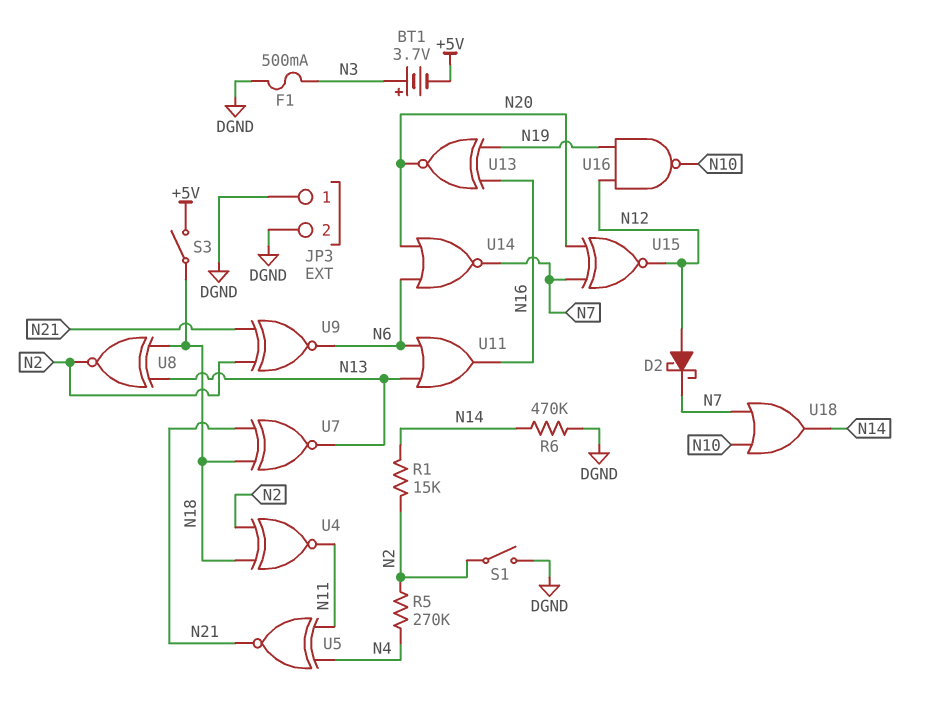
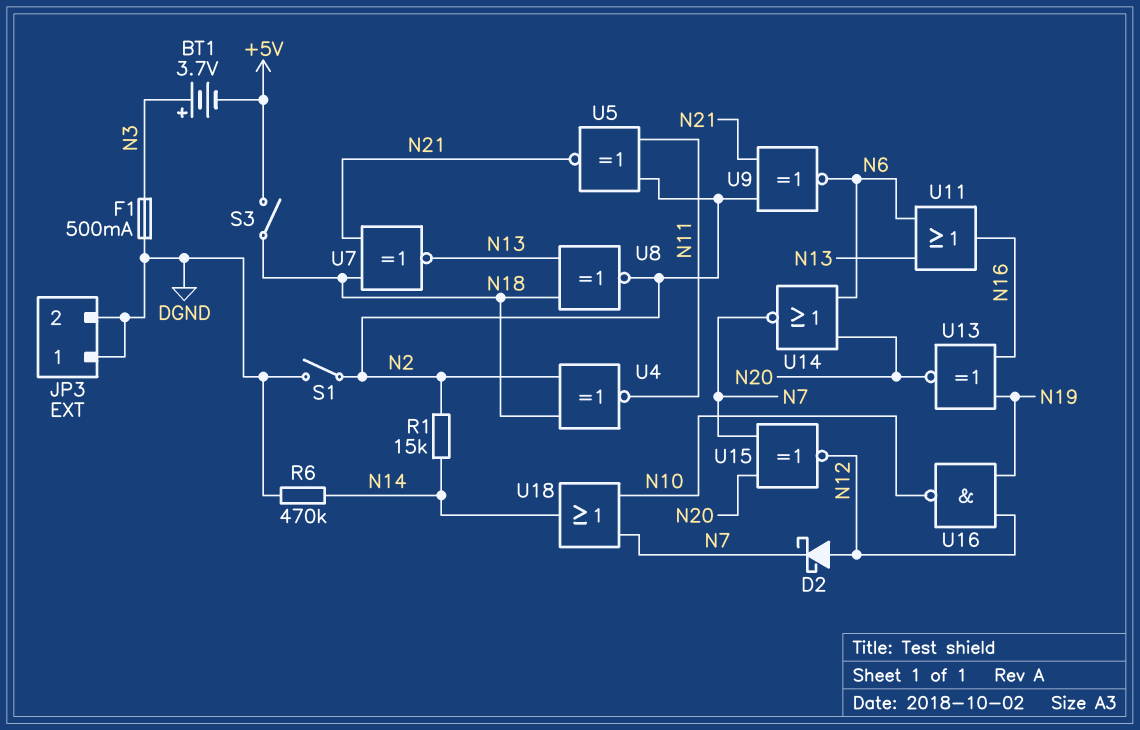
R5: 270k (N2, N4) -> none
U5: XNOR (in N4, in N11, out N21) -> XNOR (in N2, in N11, out N21)

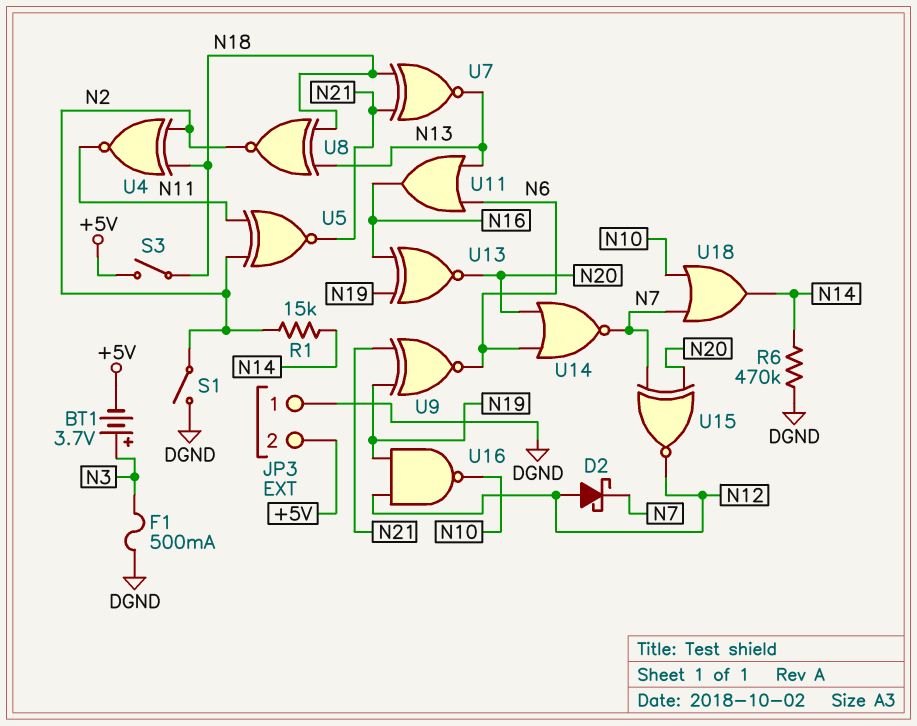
JP3 pin 2: DGND -> +5V
U9: XNOR (in N2, in N21, out N6) -> XNOR (in N19, in N21, out N6)

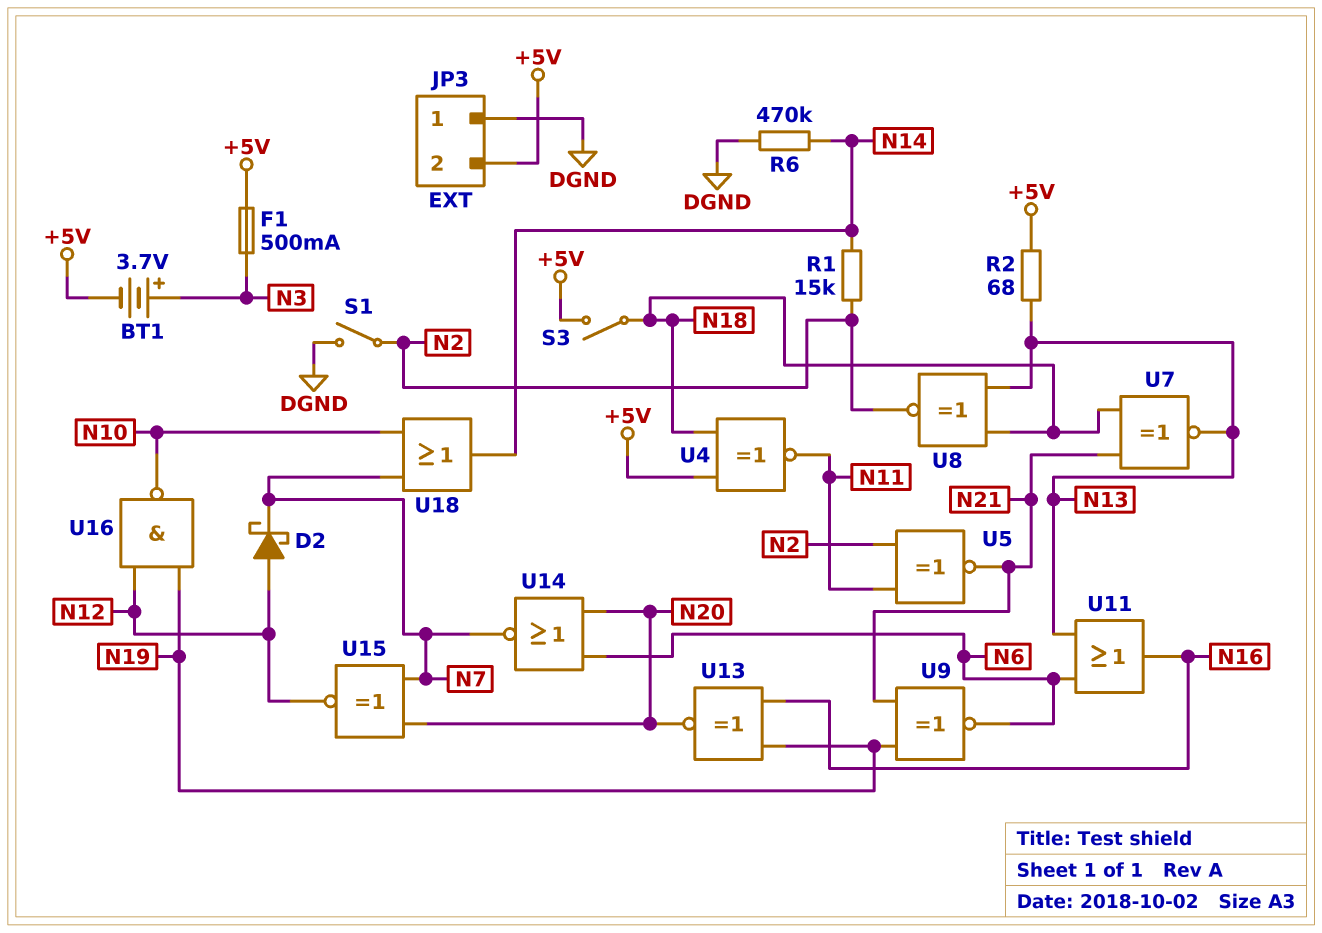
F1: 500mA (DGND, N3) -> 500mA (+5V, N3)
R2: none -> 68 (+5V, N13)
U4: XNOR (in N2, in N18, out N11) -> XNOR (in +5V, in N18, out N11)

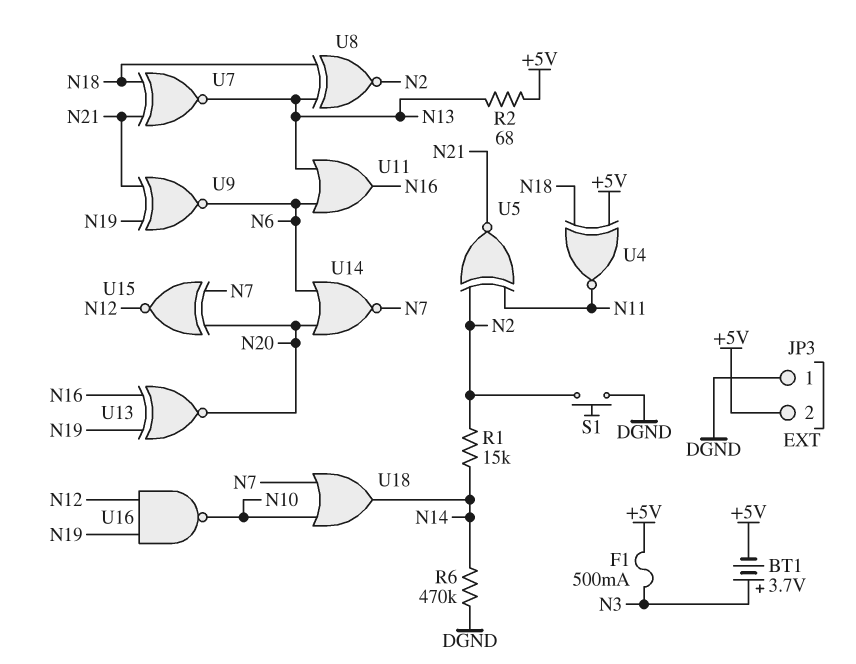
D2: schottky (A N12, K N7) -> none
S1: switch (DGND, N2) -> button (DGND, N2)
S3: switch (+5V, N18) -> none

